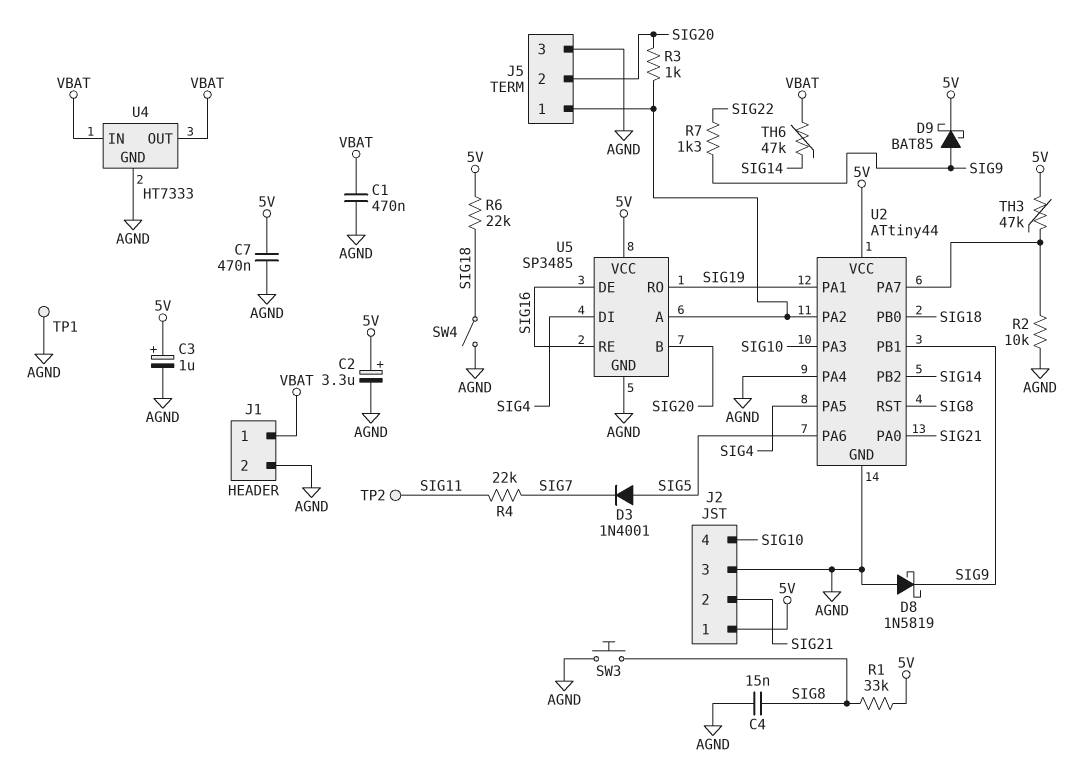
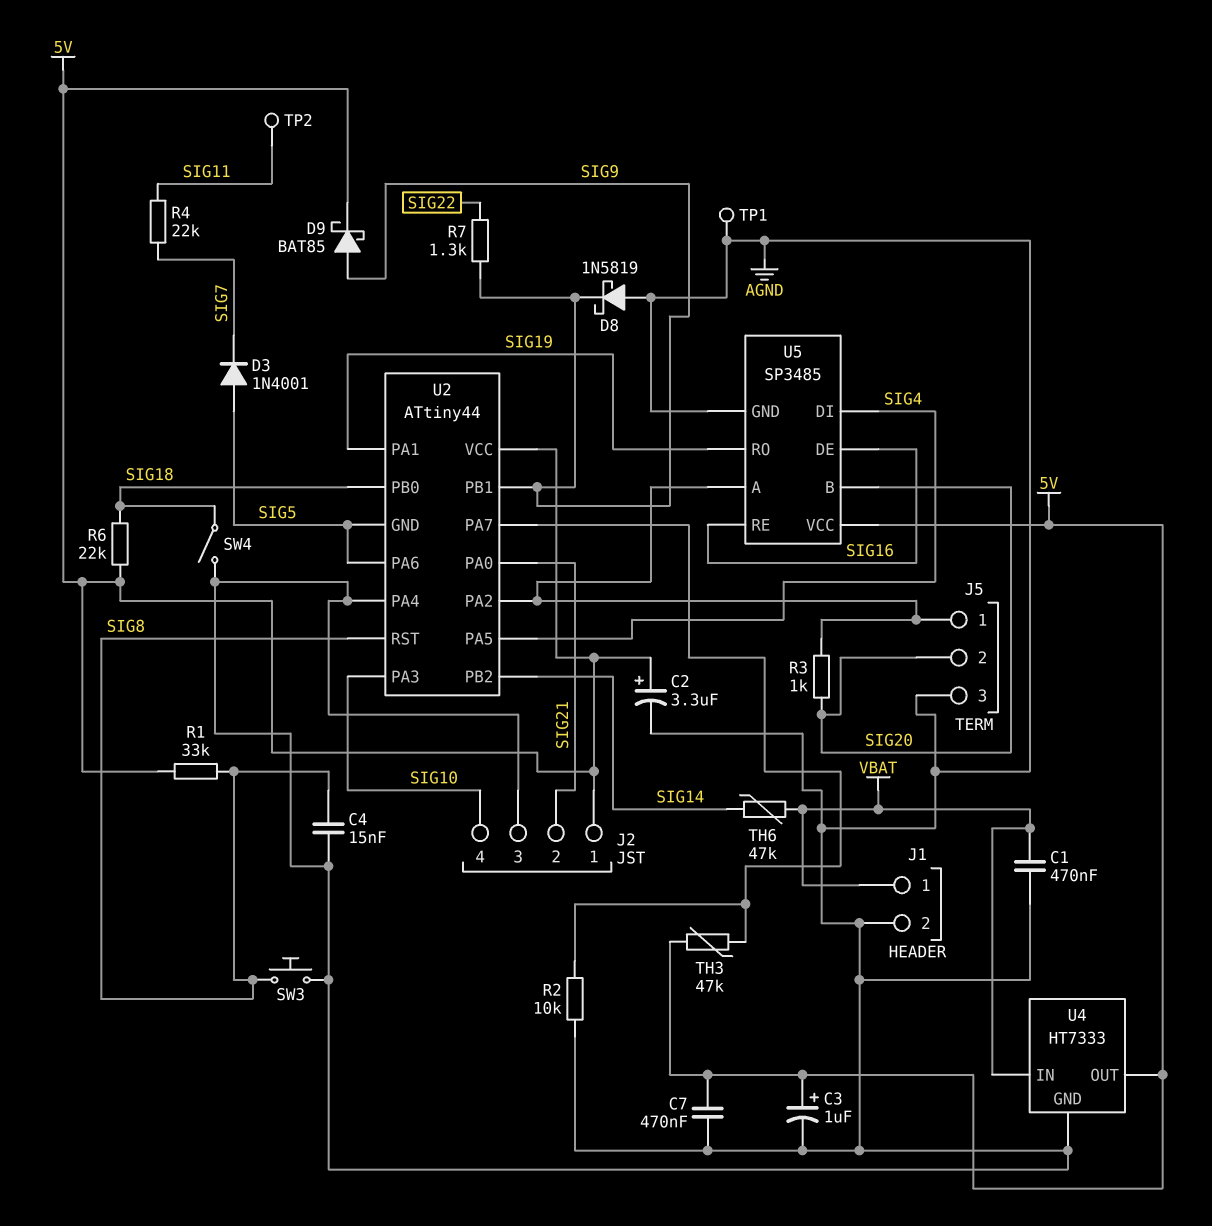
U2 pin GND: AGND -> SIG5
U4 pin OUT: VBAT -> 5V

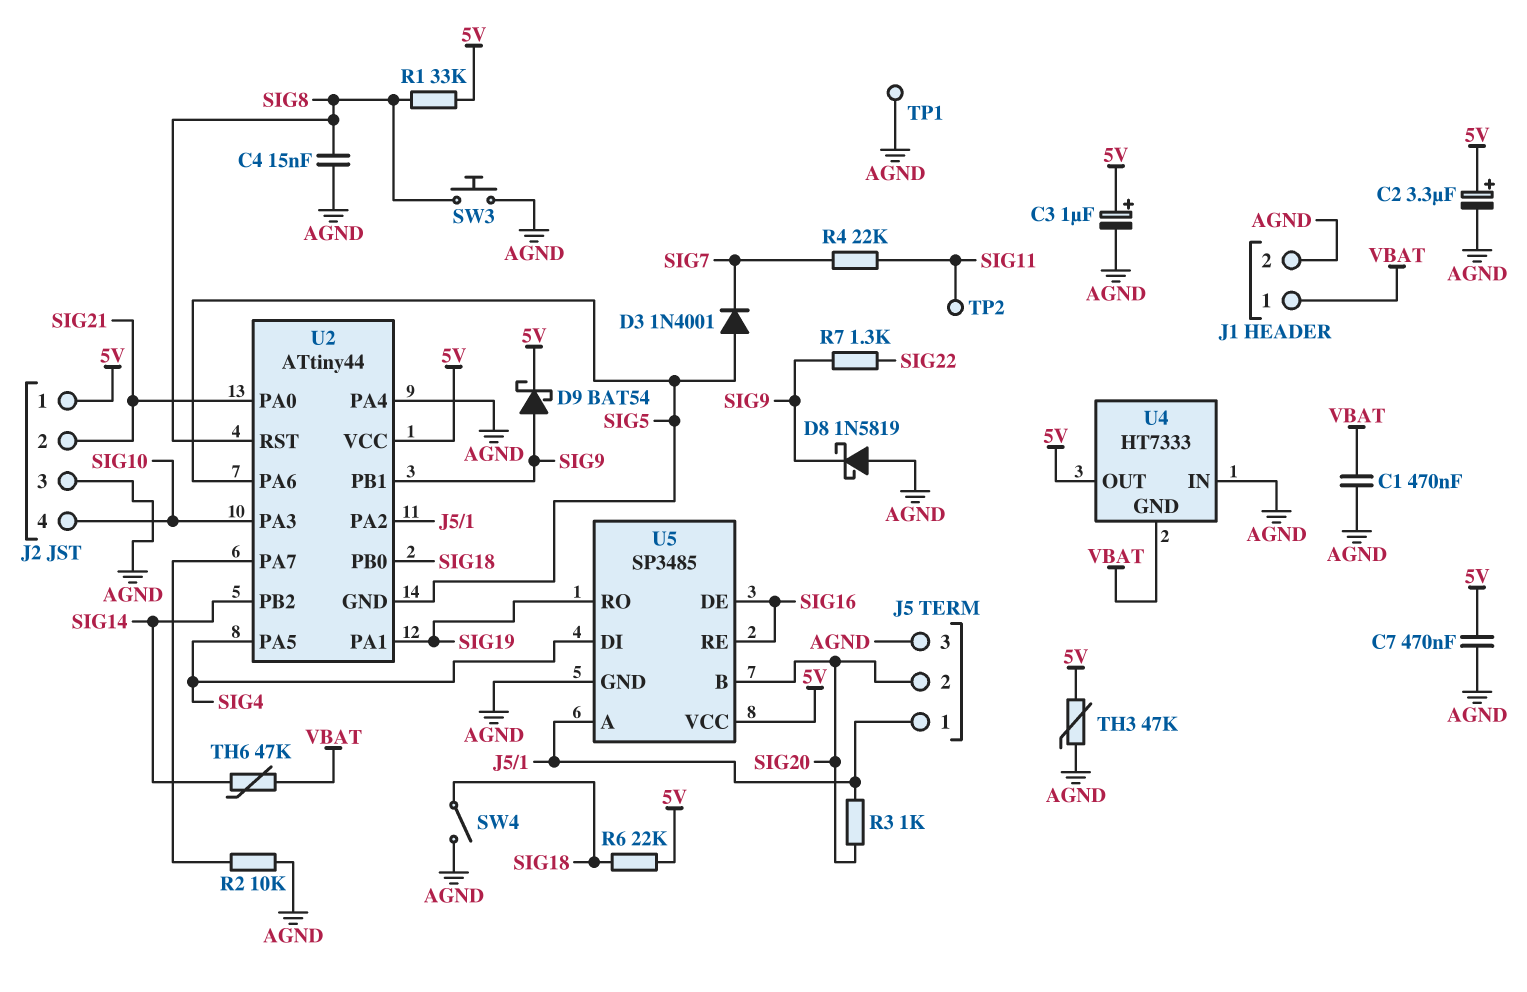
D9: schottky BAT85 (A SIG9, K 5V) -> schottky BAT54 (A SIG9, K 5V)
TH3: 47k (5V, U2/PA7) -> 47k (5V, AGND)
U4 pin GND: AGND -> VBAT
U4 pin IN: VBAT -> AGND

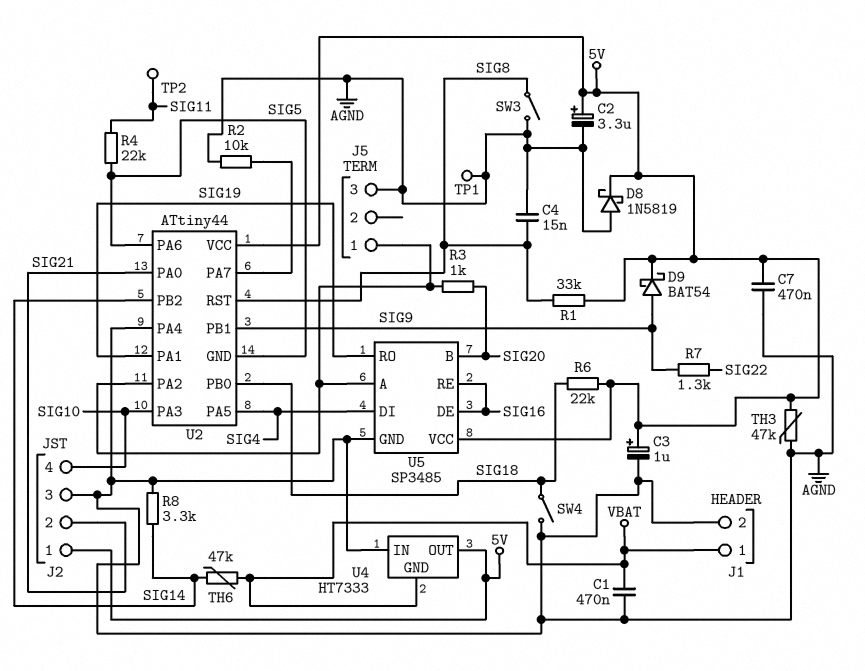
D3: diode 1N4001 (A SIG5, K SIG7) -> none
D8: schottky 1N5819 (A AGND, K SIG9) -> schottky 1N5819 (A AGND, K 5V)
J5 pin 2: SIG20 -> none
R4: 22k (SIG7, SIG11) -> 22k (SIG5, SIG11)
R8: none -> 3.3k (AGND, SIG14)
SW3: button (AGND, SIG8) -> switch (AGND, SIG8)

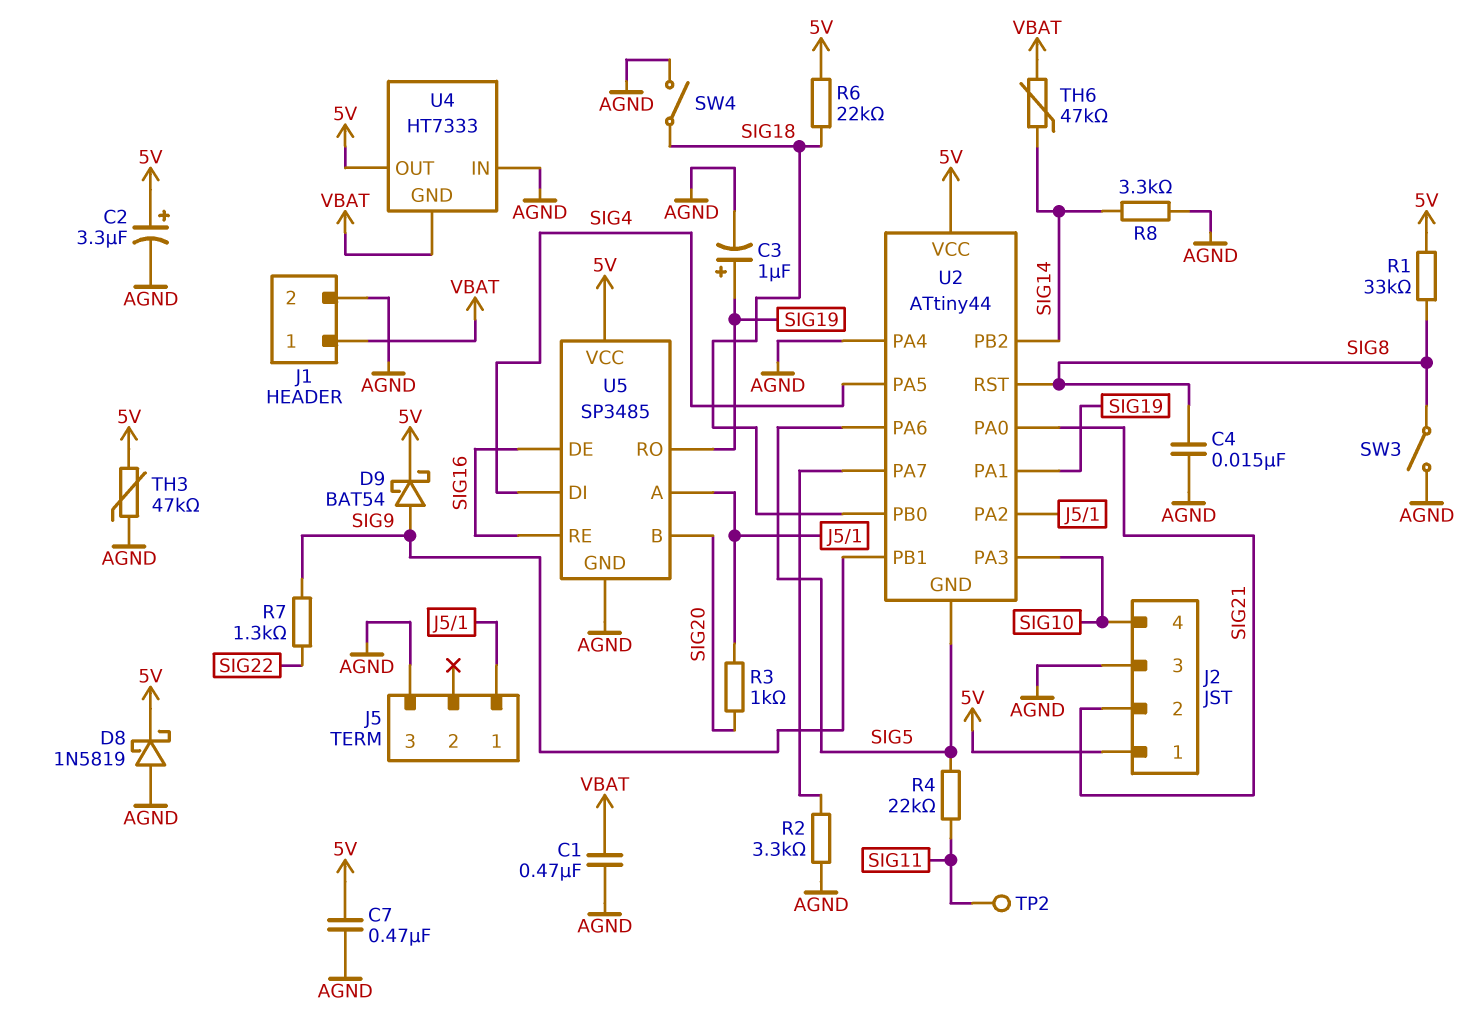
C3: 1uF (plus 5V, minus AGND) -> 1uF (plus SIG19, minus AGND)
R2: 10k (AGND, U2/PA7) -> 3.3k (AGND, U2/PA7)
TP1: test point (AGND) -> none

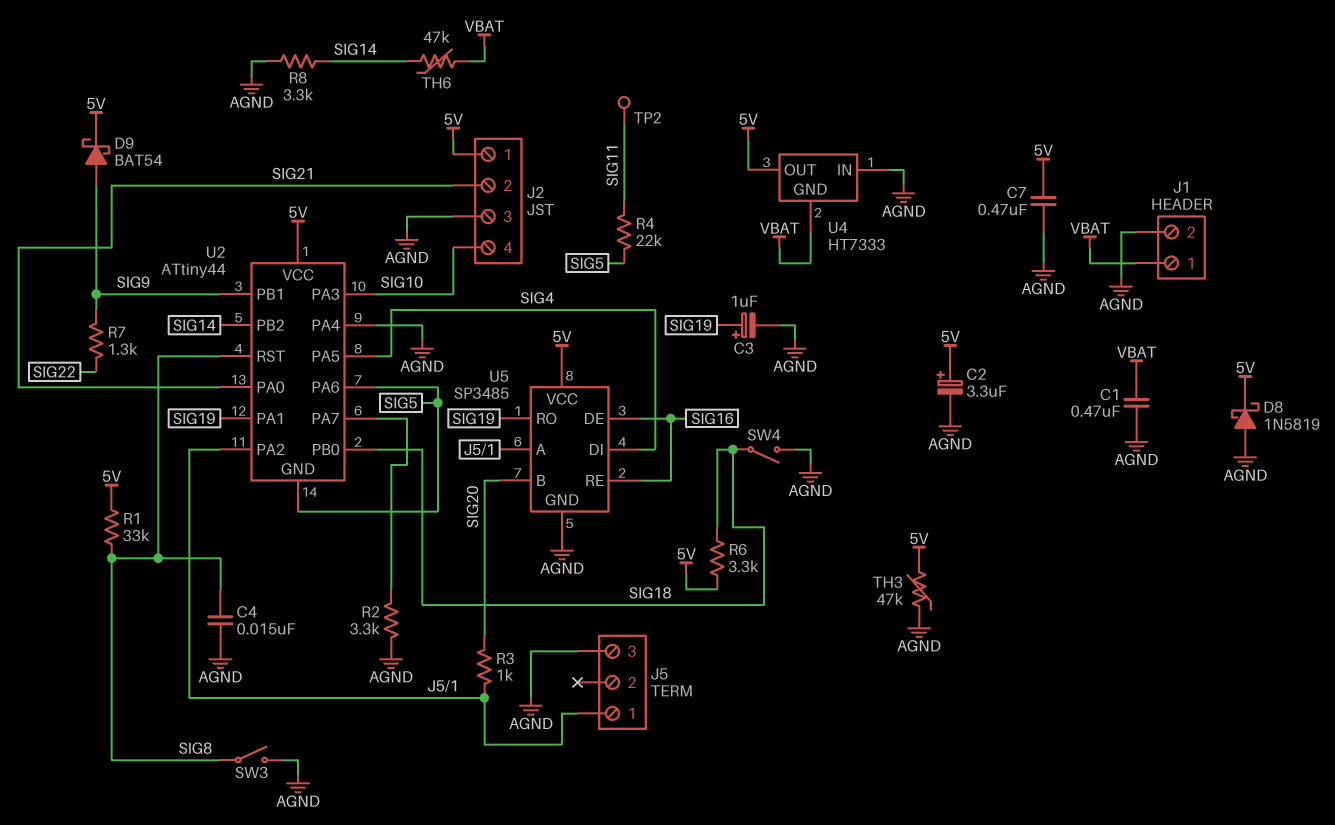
R6: 22k (5V, SIG18) -> 3.3k (5V, SIG18)

